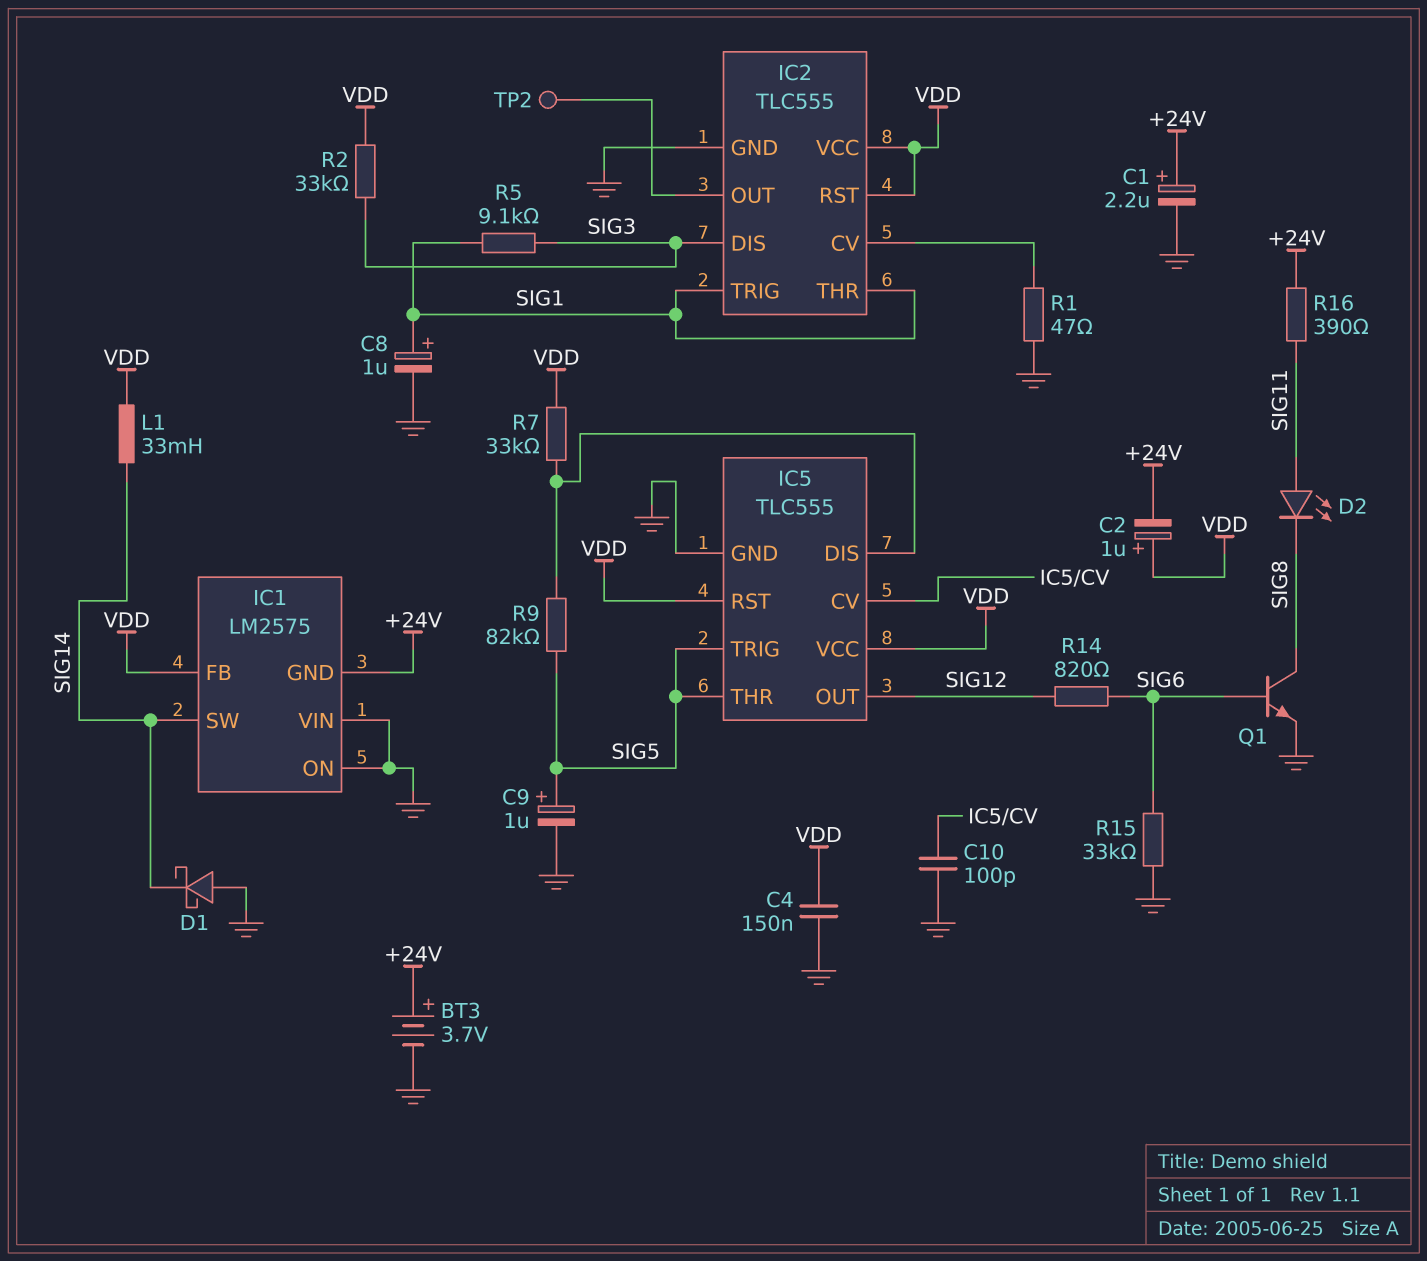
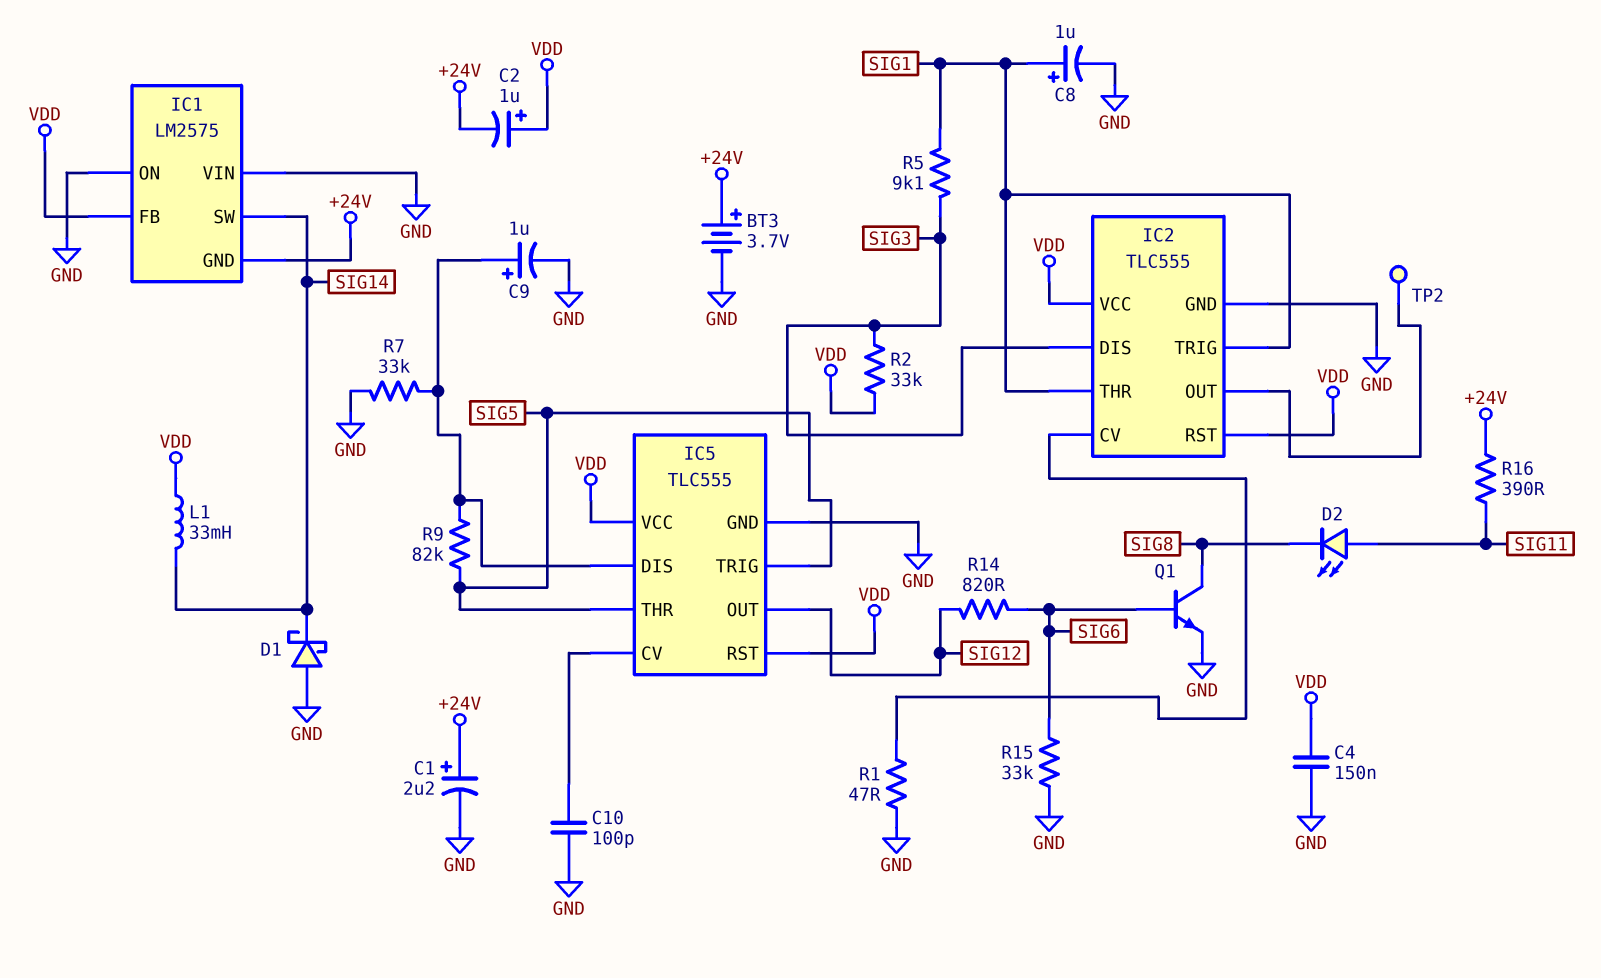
C9: 1uF (plus SIG5, minus GND) -> 1uF (plus IC5/DIS, minus GND)
R7: 33k (IC5/DIS, VDD) -> 33k (GND, IC5/DIS)

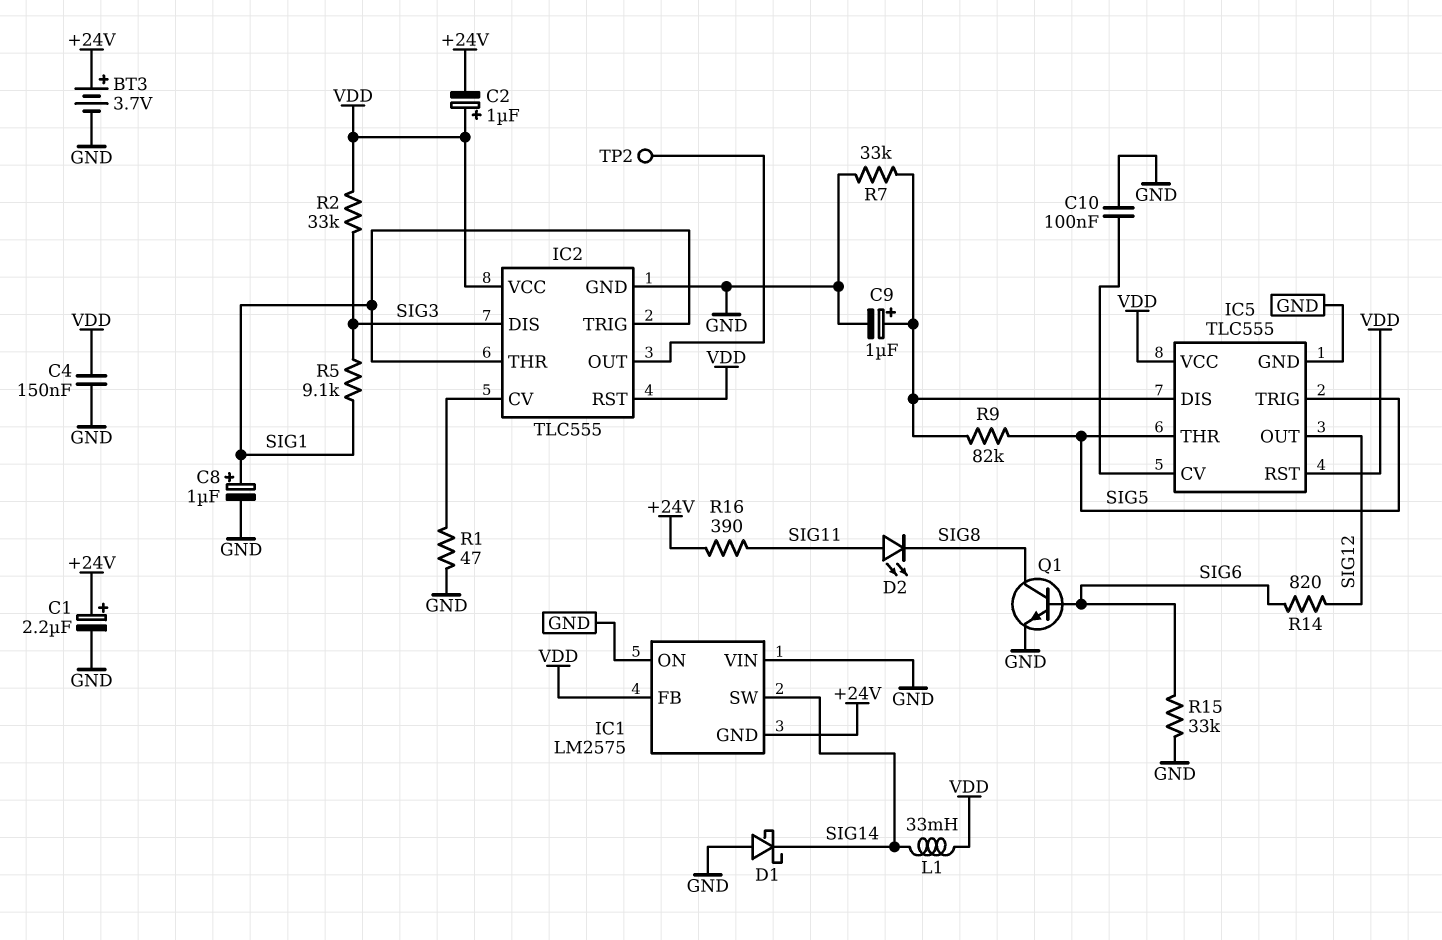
C10: 100pF (GND, IC5/CV) -> 100nF (GND, IC5/CV)

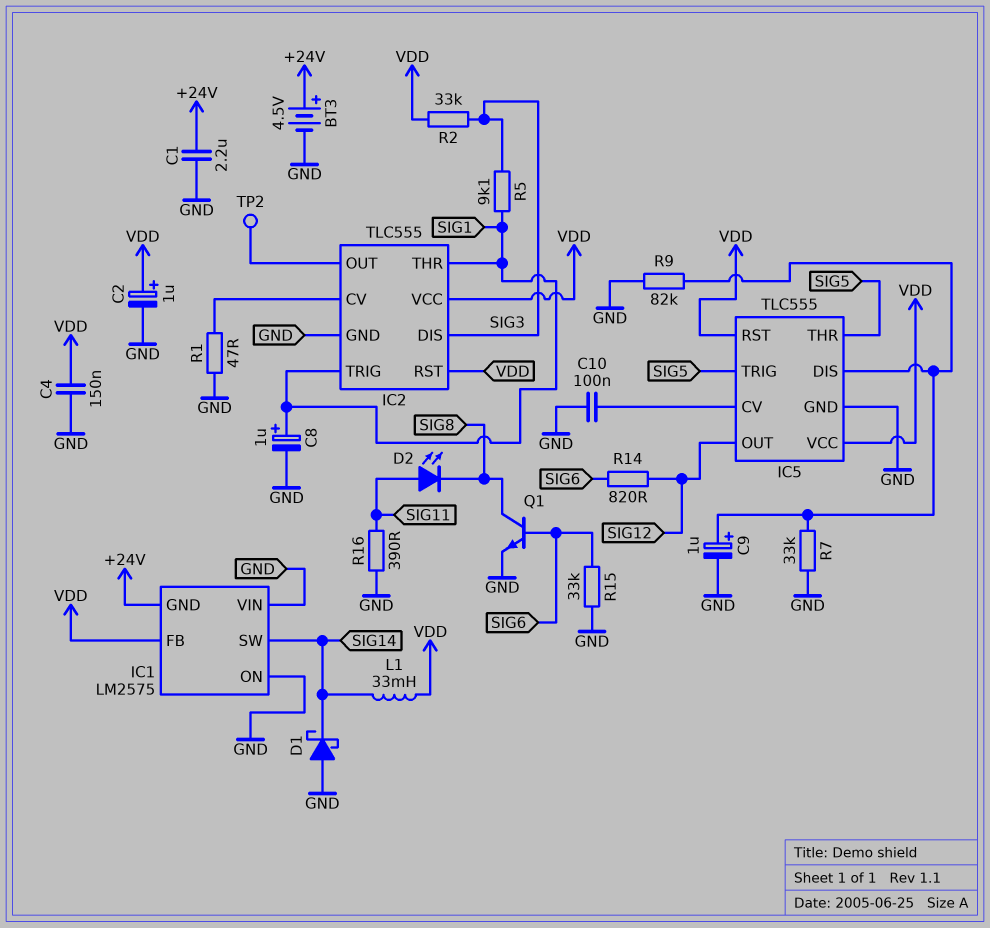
BT3: 3.7V (plus +24V, minus GND) -> 4.5V (plus +24V, minus GND)
C1: 2.2uF (plus +24V, minus GND) -> 2.2uF (+24V, GND)
C2: 1uF (plus VDD, minus +24V) -> 1uF (plus VDD, minus GND)
R9: 82k (IC5/DIS, SIG5) -> 82k (GND, IC5/DIS)
R16: 390 (+24V, SIG11) -> 390 (GND, SIG11)

